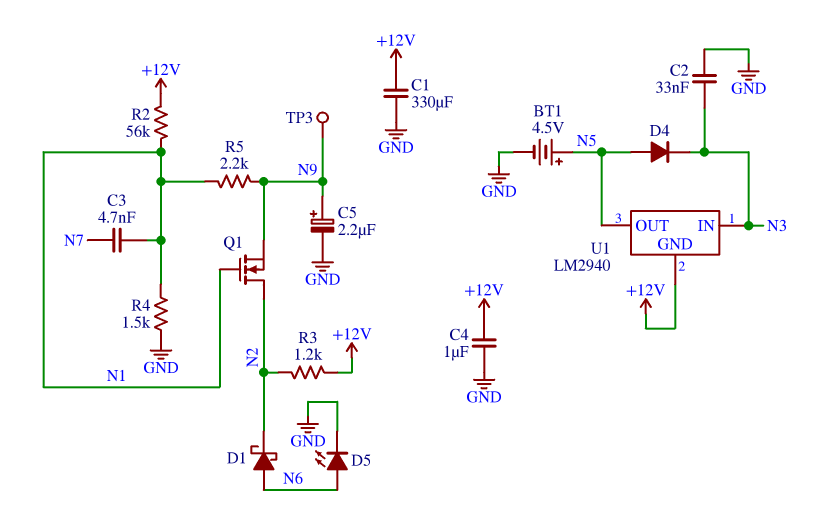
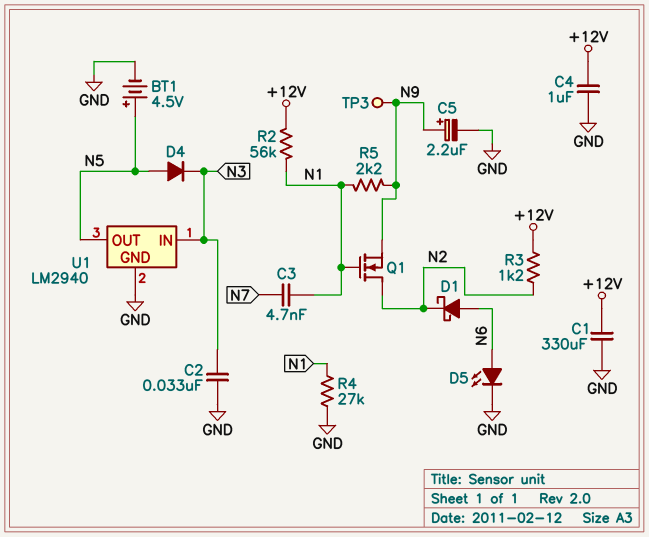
R4: 1.5k (GND, N1) -> 27k (GND, N1)
U1 pin GND: +12V -> GND

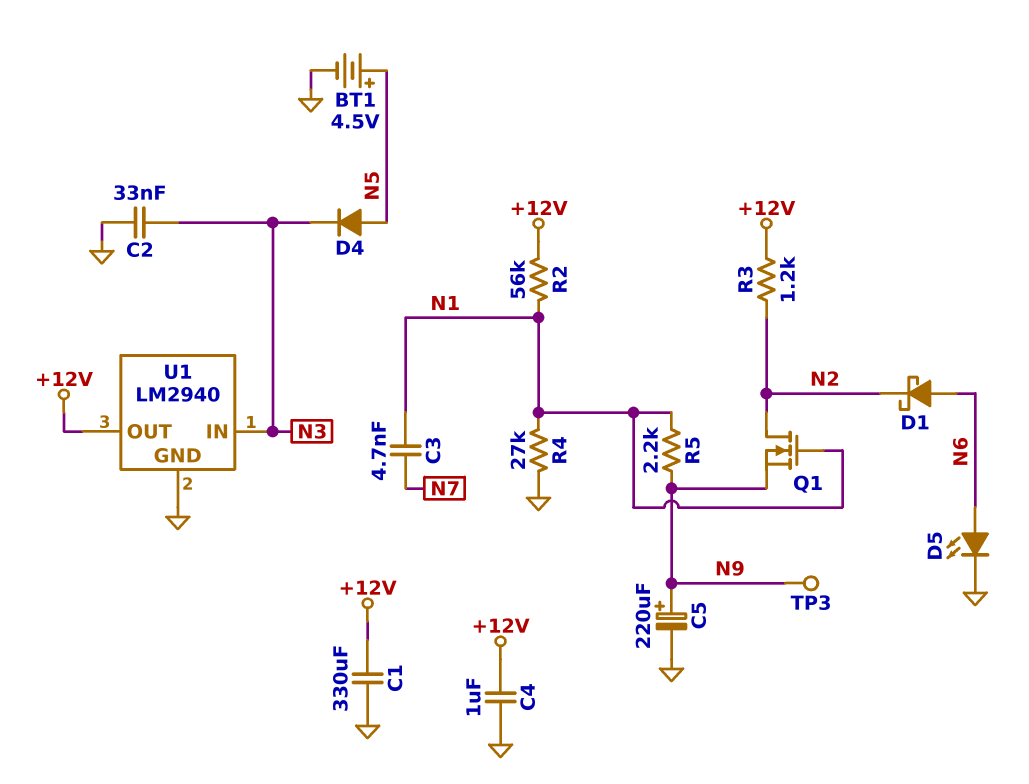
C5: 2.2uF (plus N9, minus GND) -> 220uF (plus N9, minus GND)
U1 pin OUT: N5 -> +12V

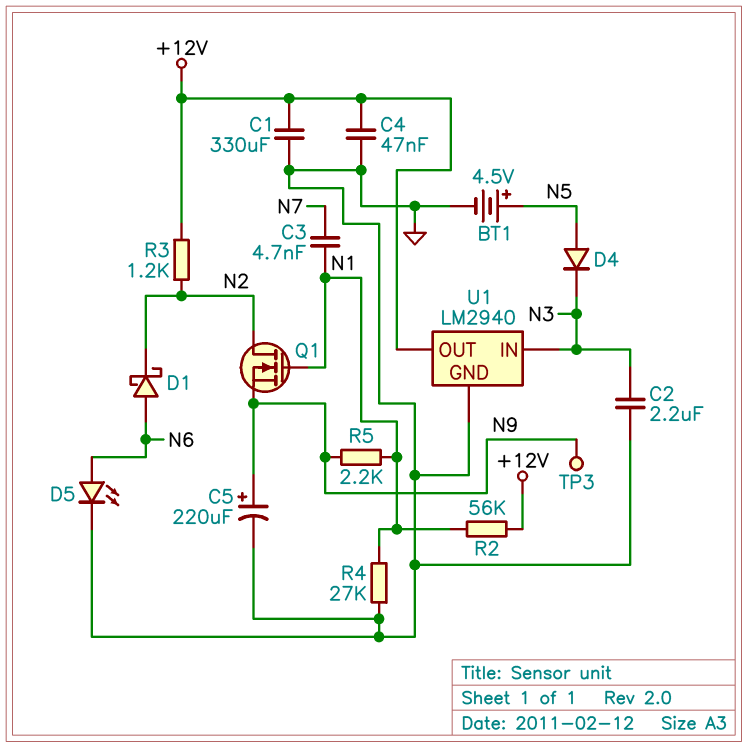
C2: 33nF (GND, N3) -> 2.2uF (GND, N3)
C4: 1uF (+12V, GND) -> 47nF (+12V, GND)

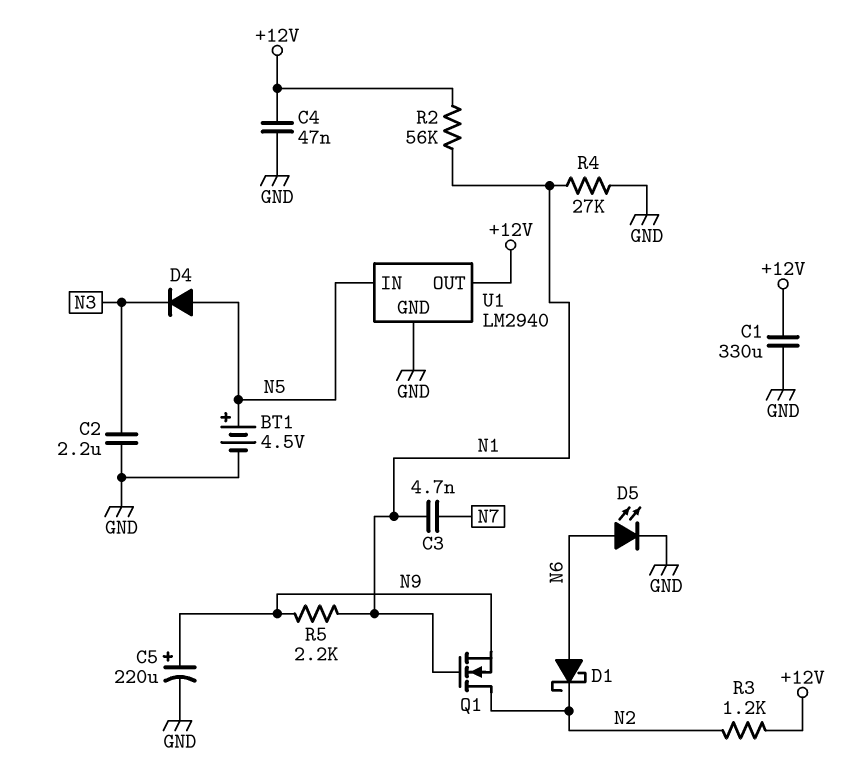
TP3: test point (N9) -> none
U1 pin IN: N3 -> N5

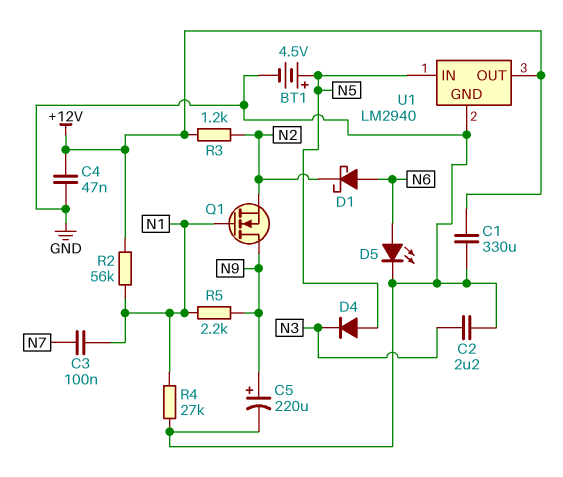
C3: 4.7nF (N1, N7) -> 100nF (N1, N7)
Q1: NMOS (G N1, D N2, S N9) -> NMOS (G N1, D N9, S N2)

